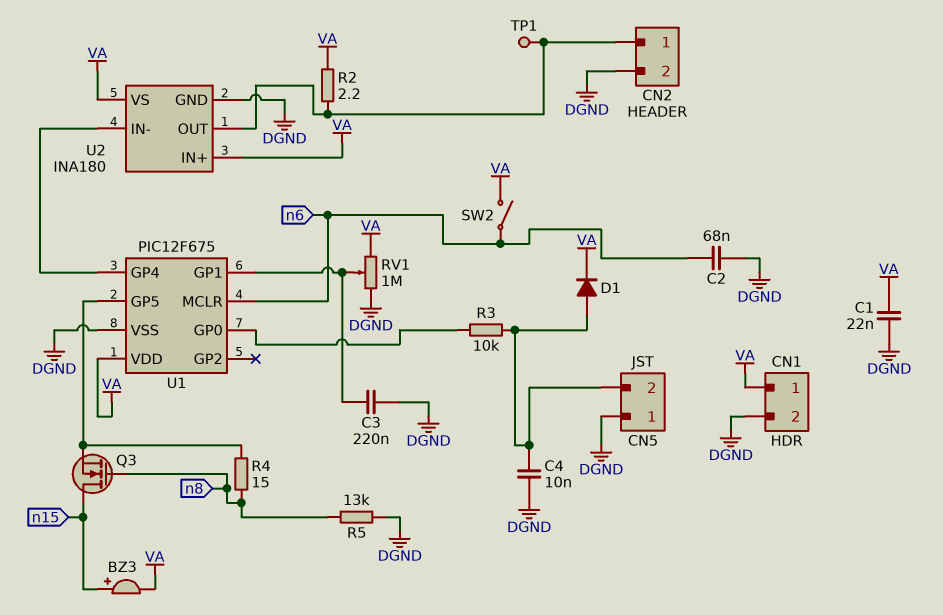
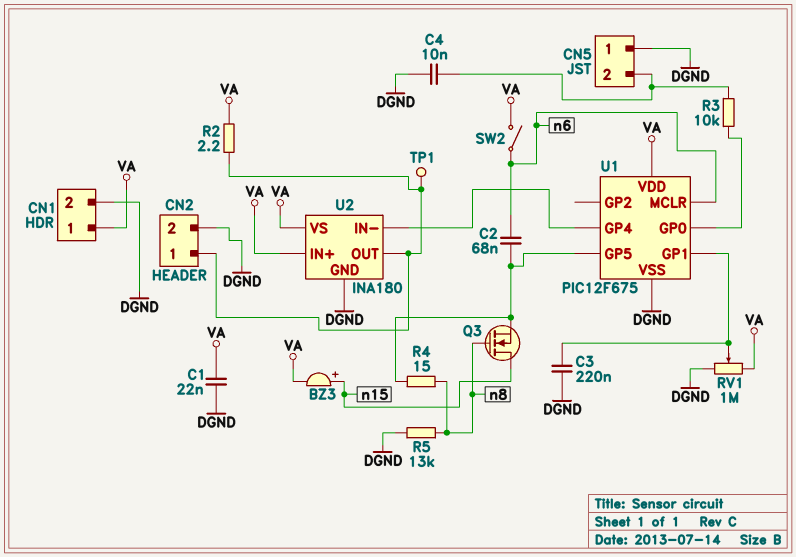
C2: 68nF (DGND, n6) -> 68nF (U1/GP5, n6)
D1: diode (A CN5/2, K VA) -> none

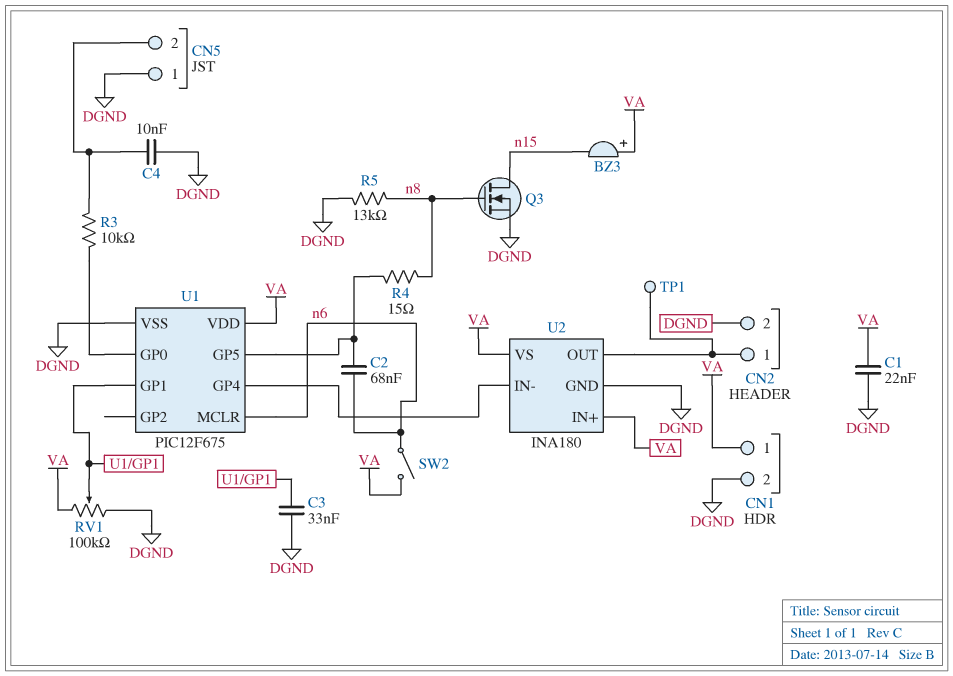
BZ3: buzzer (plus n15, minus VA) -> buzzer (plus VA, minus n15)
C3: 220nF (DGND, U1/GP1) -> 33nF (DGND, U1/GP1)
Q3: NMOS (G n8, D n15, S U1/GP5) -> NMOS (G n8, D n15, S DGND)
R2: 2.2 (CN2/1, VA) -> none
RV1: 1M (DGND, VA, wiper U1/GP1) -> 100k (DGND, VA, wiper U1/GP1)

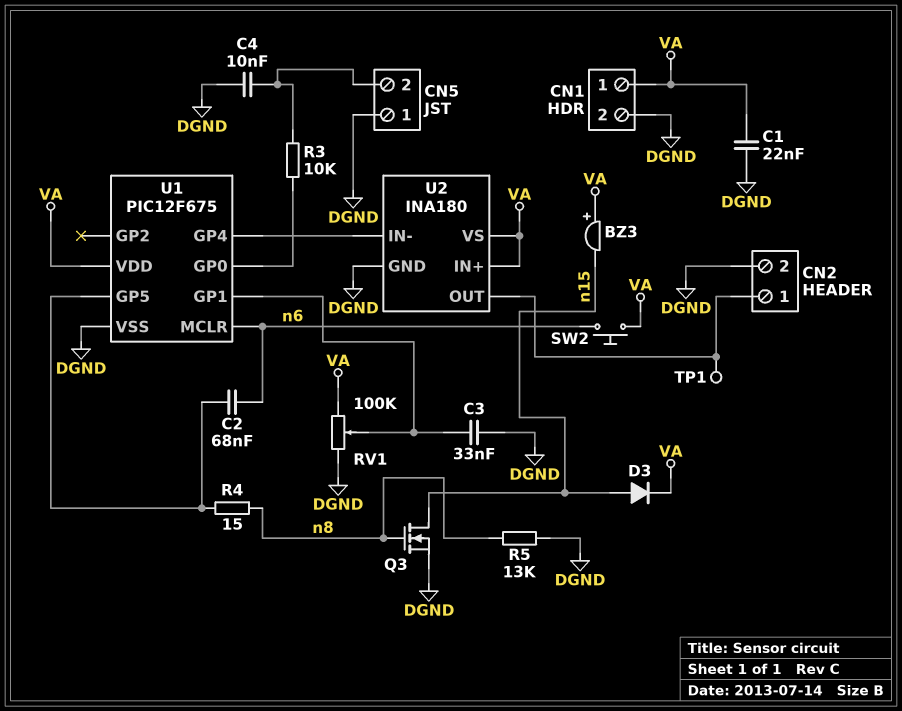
D3: none -> diode (A n15, K VA)
SW2: switch (VA, n6) -> button (VA, n6)

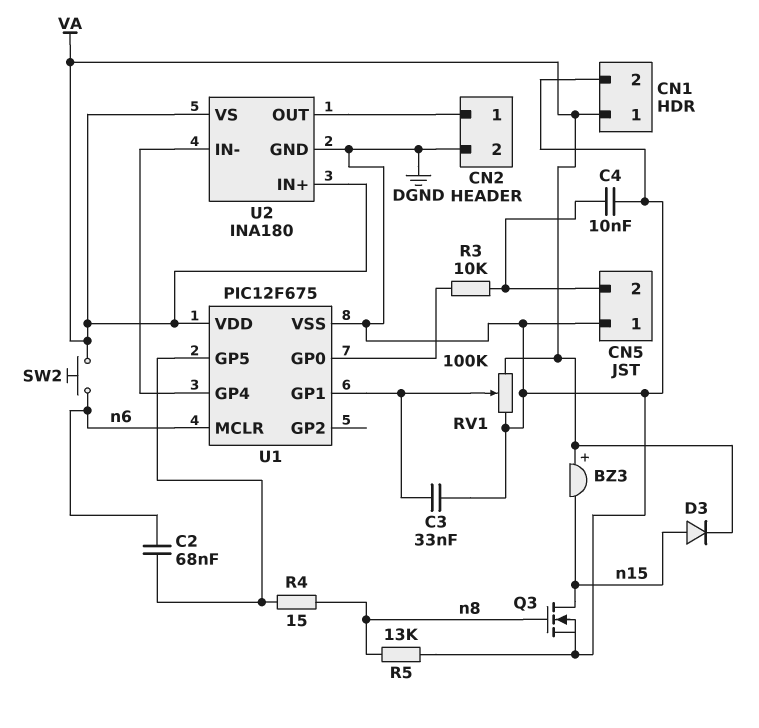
C1: 22nF (DGND, VA) -> none
TP1: test point (CN2/1) -> none

